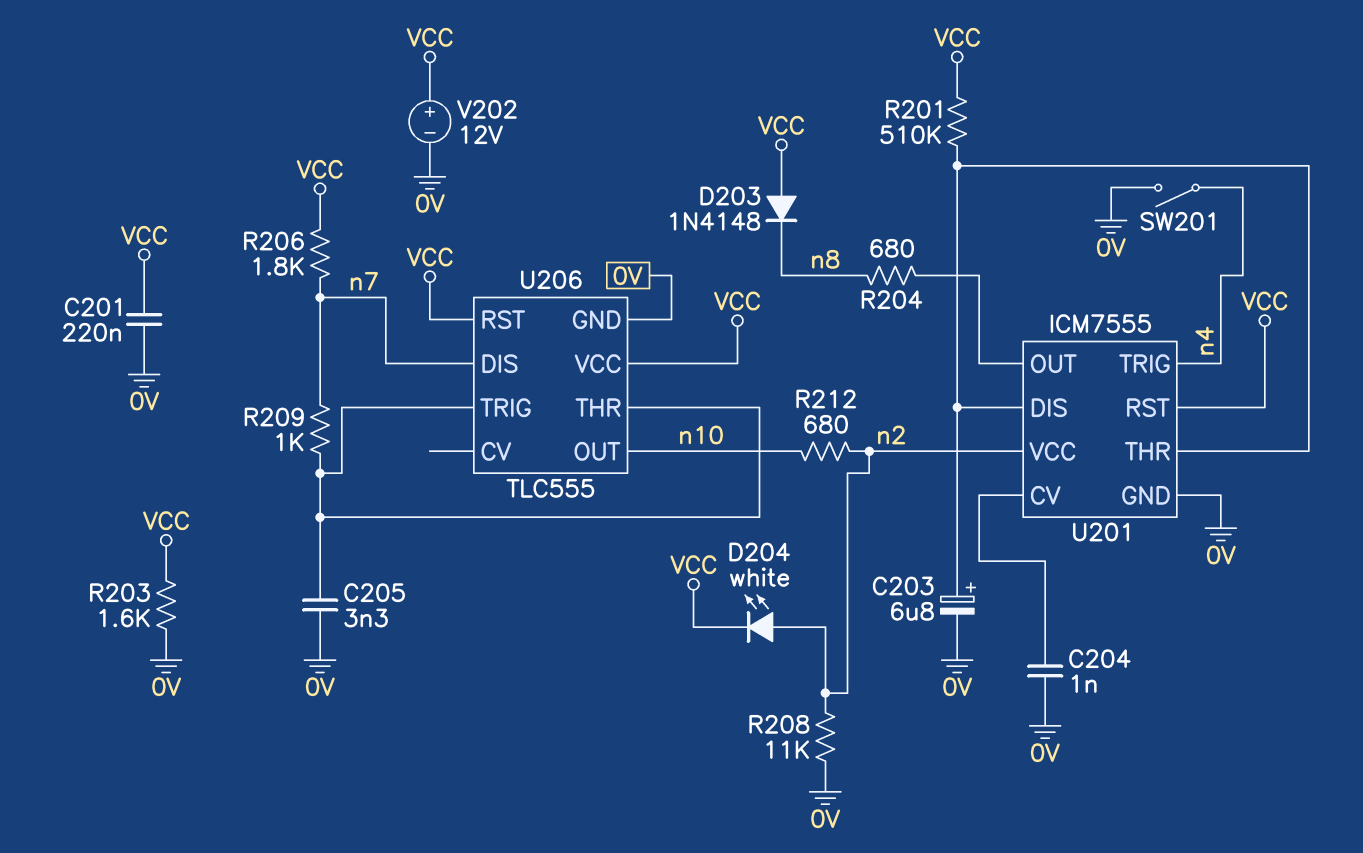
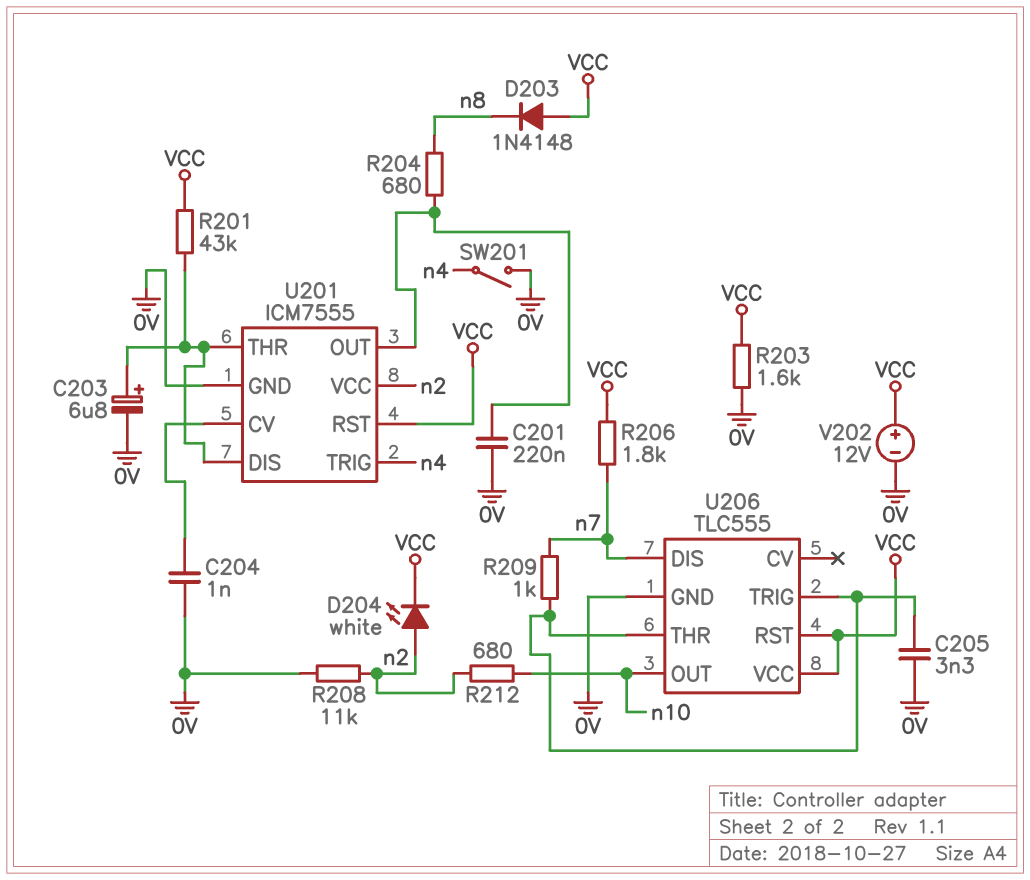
C201: 220nF (0V, VCC) -> 220nF (0V, U201/OUT)
R201: 510k (U201/DIS, VCC) -> 43k (U201/DIS, VCC)

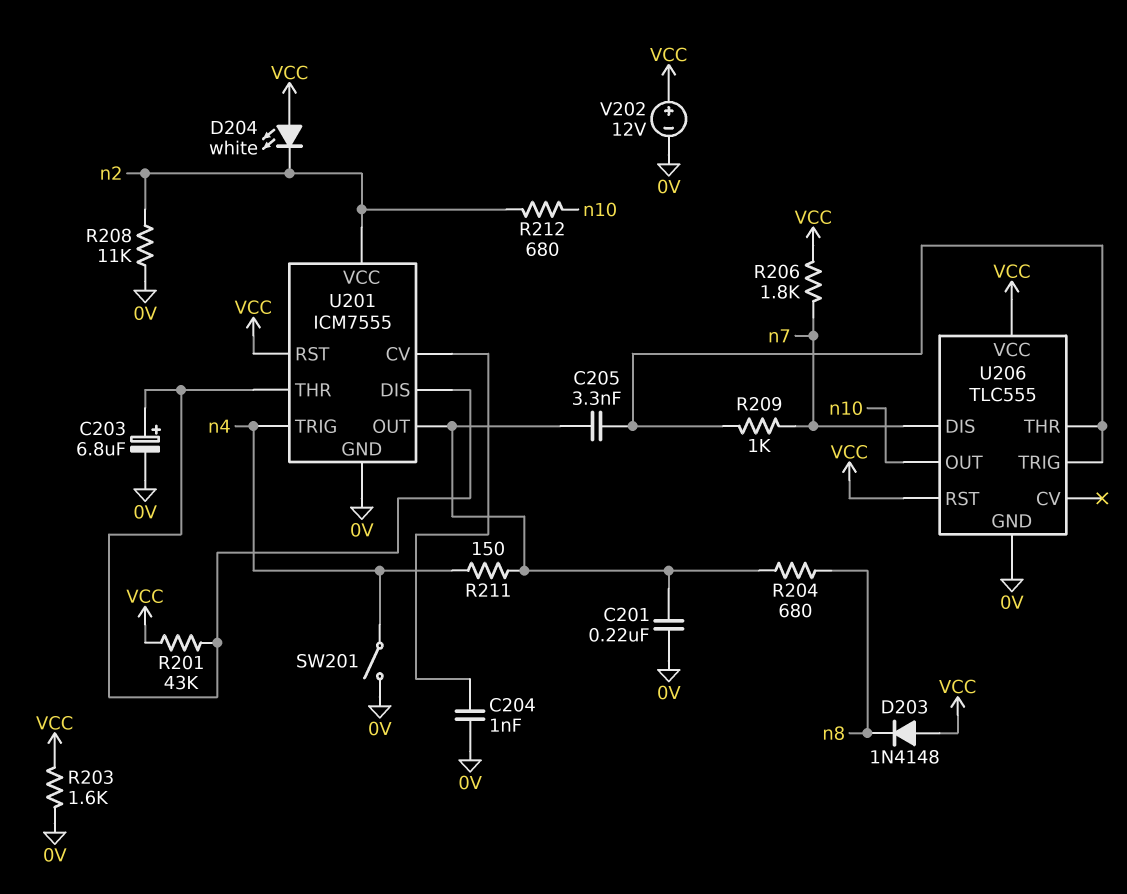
C205: 3.3nF (0V, U206/THR) -> 3.3nF (U201/OUT, U206/THR)
D204: LED white (A n2, K VCC) -> LED white (A VCC, K n2)
R211: none -> 150 (U201/OUT, n4)

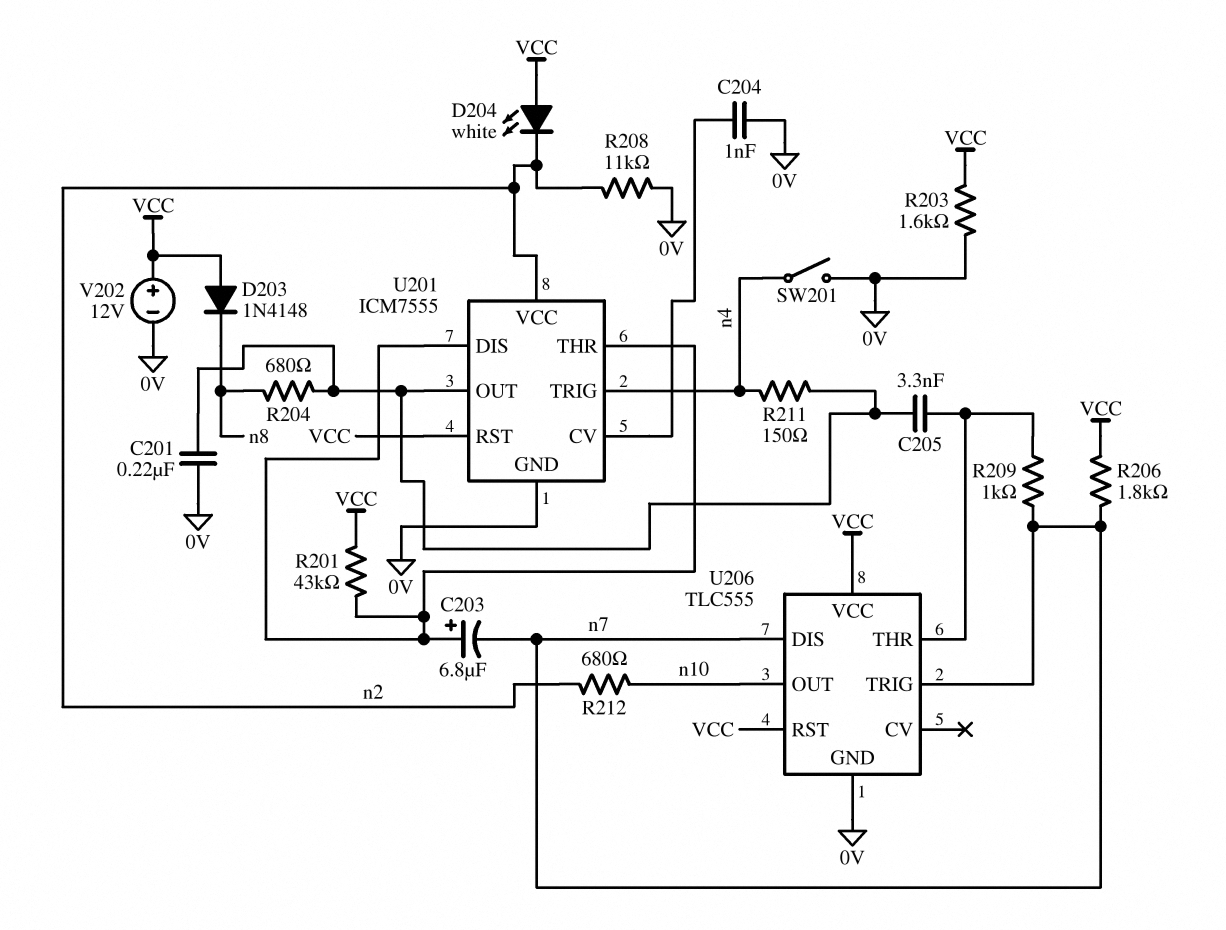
C203: 6.8uF (plus U201/DIS, minus 0V) -> 6.8uF (plus U201/DIS, minus n7)
U206 pin TRIG: U206/THR -> n7

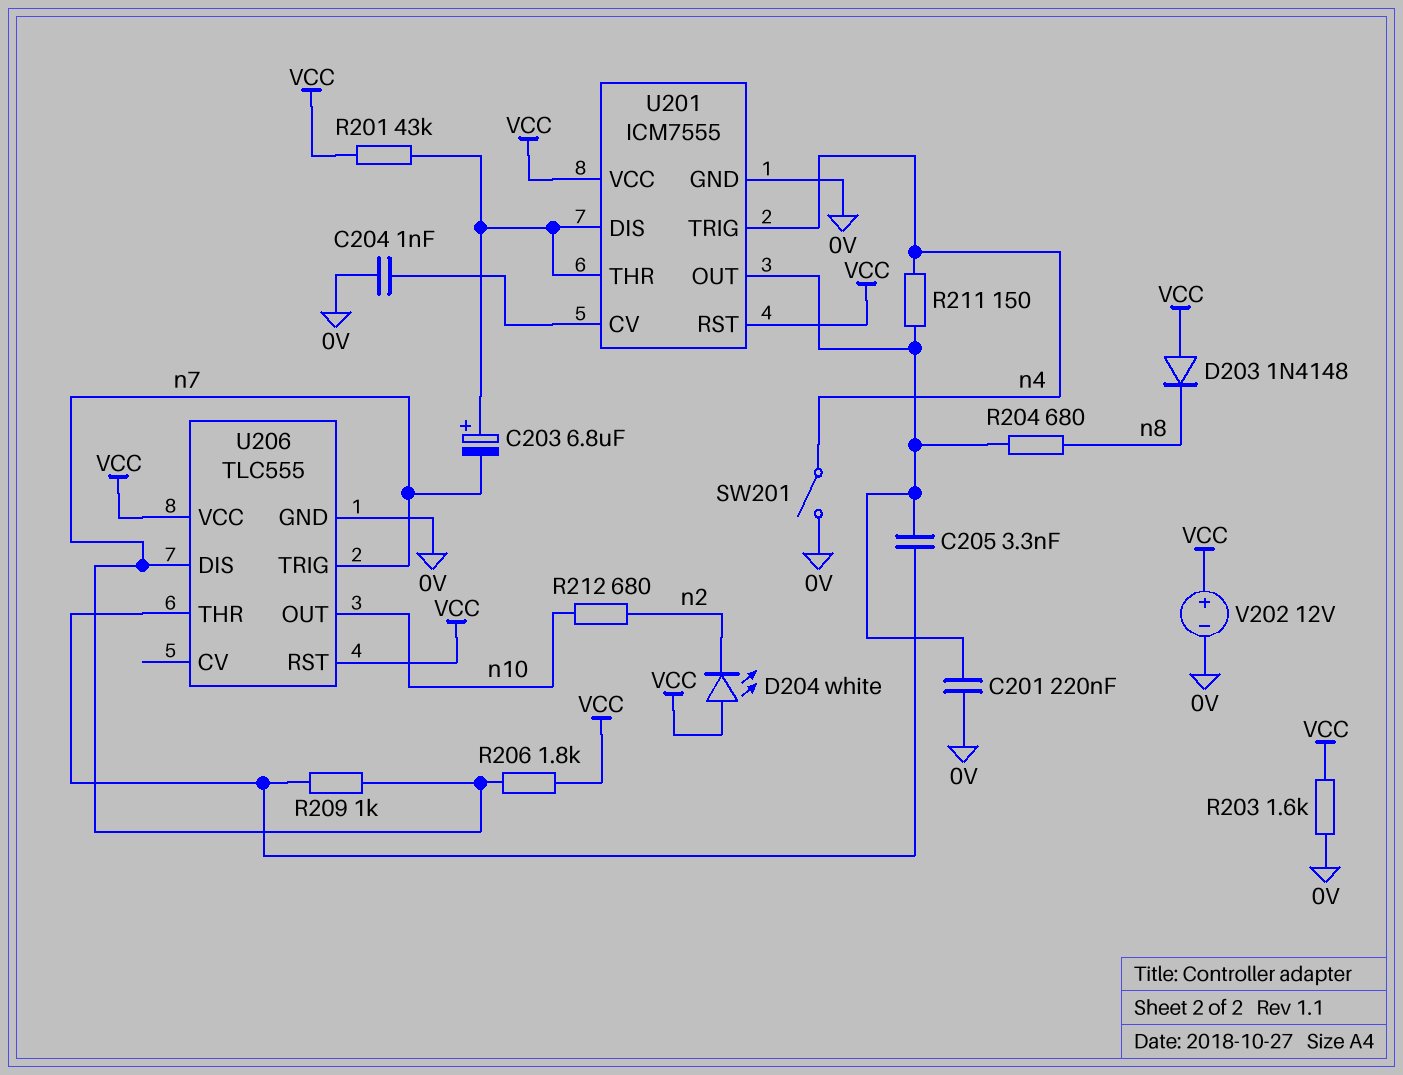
R208: 11k (0V, n2) -> none
U201 pin VCC: n2 -> VCC

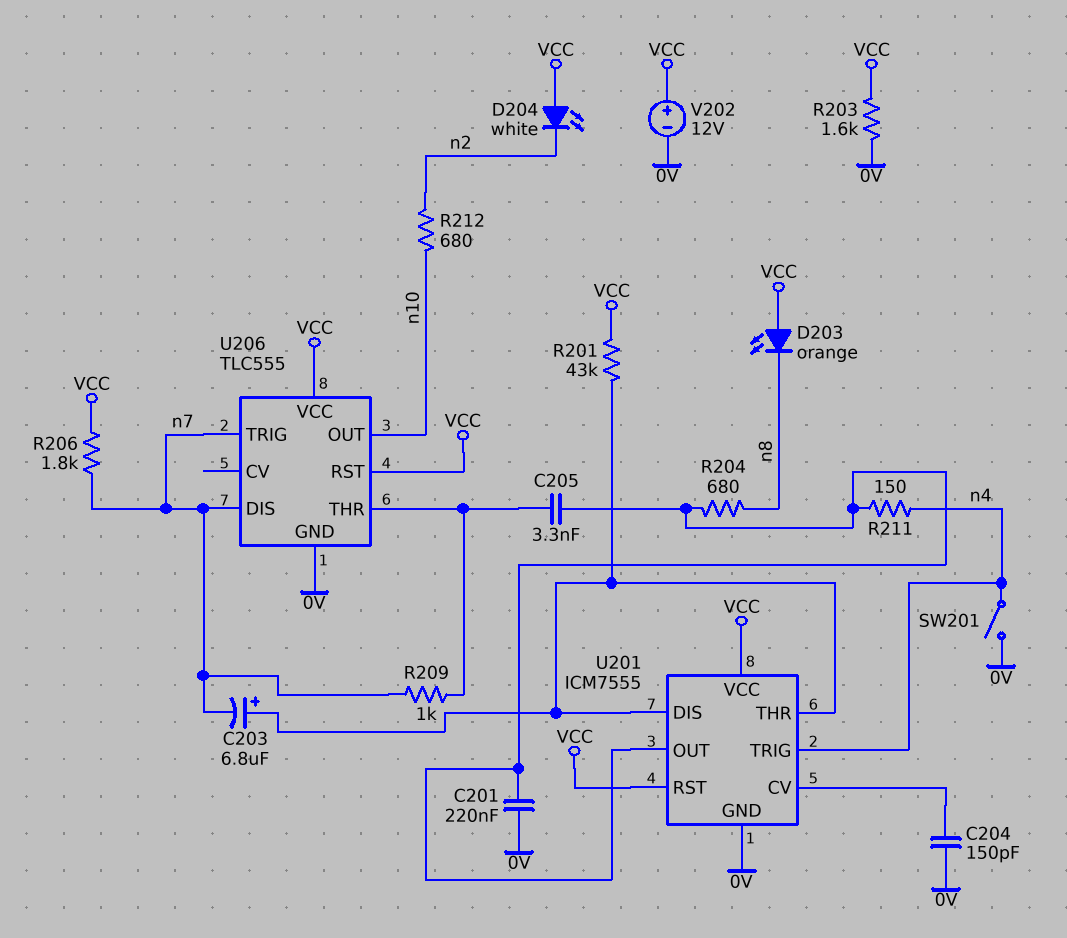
C204: 1nF (0V, U201/CV) -> 150pF (0V, U201/CV)
D203: diode 1N4148 (A VCC, K n8) -> LED orange (A VCC, K n8)

